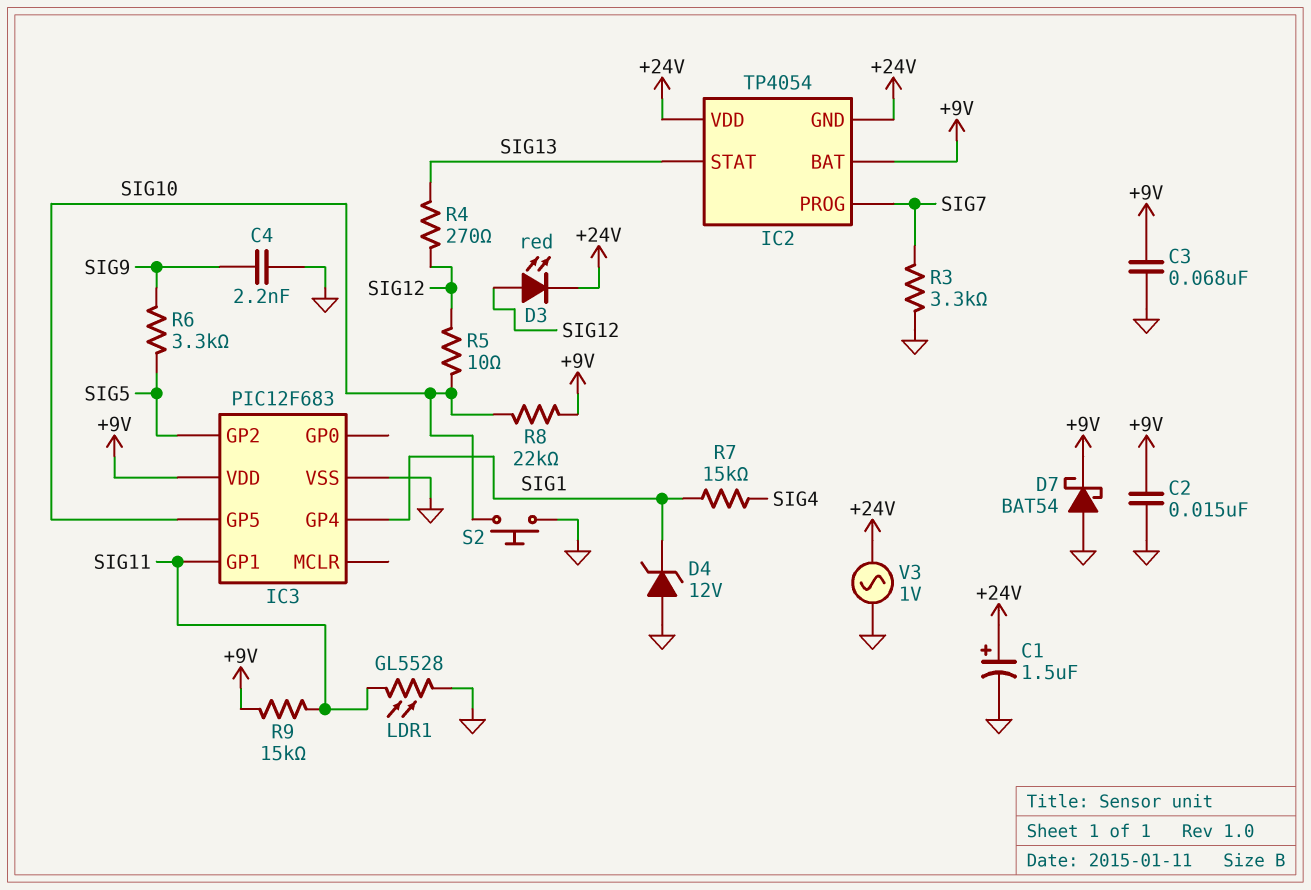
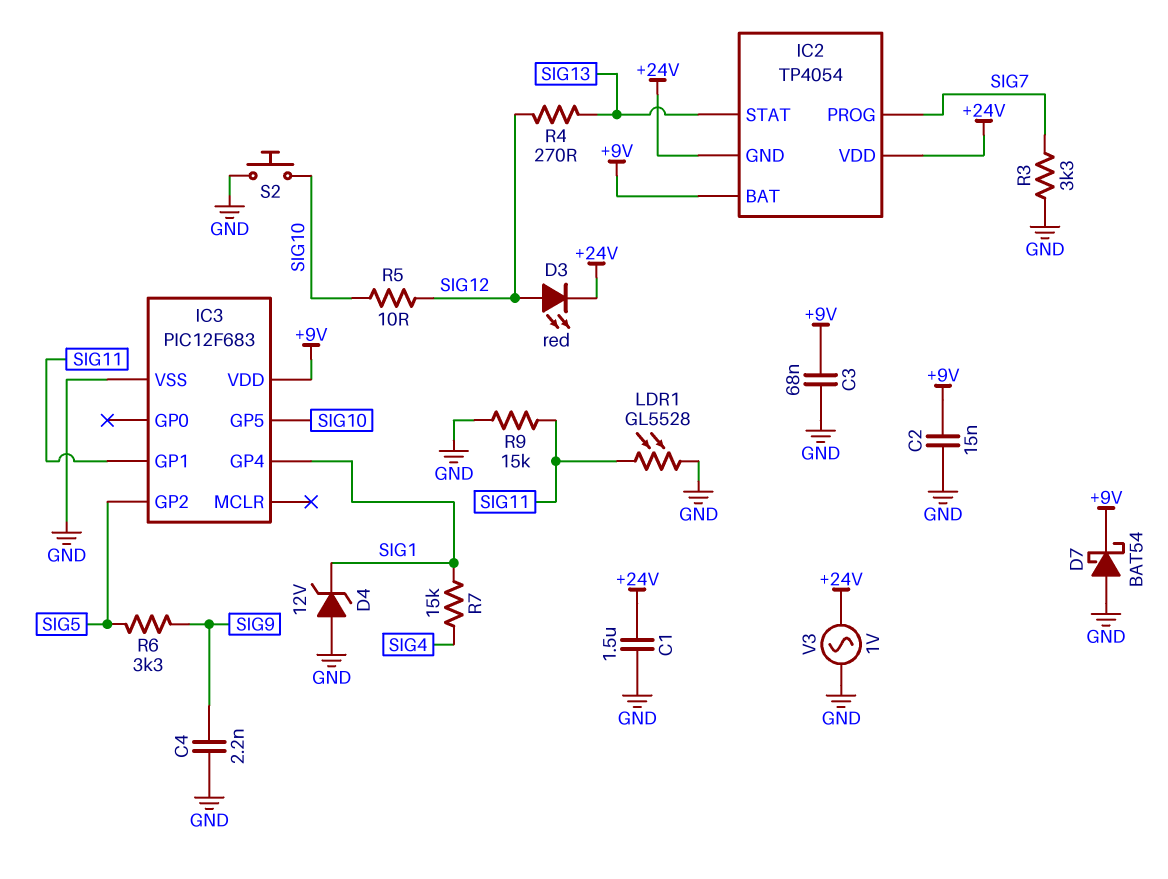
C1: 1.5uF (plus +24V, minus GND) -> 1.5uF (+24V, GND)
R8: 22k (+9V, SIG10) -> none
R9: 15k (+9V, SIG11) -> 15k (GND, SIG11)

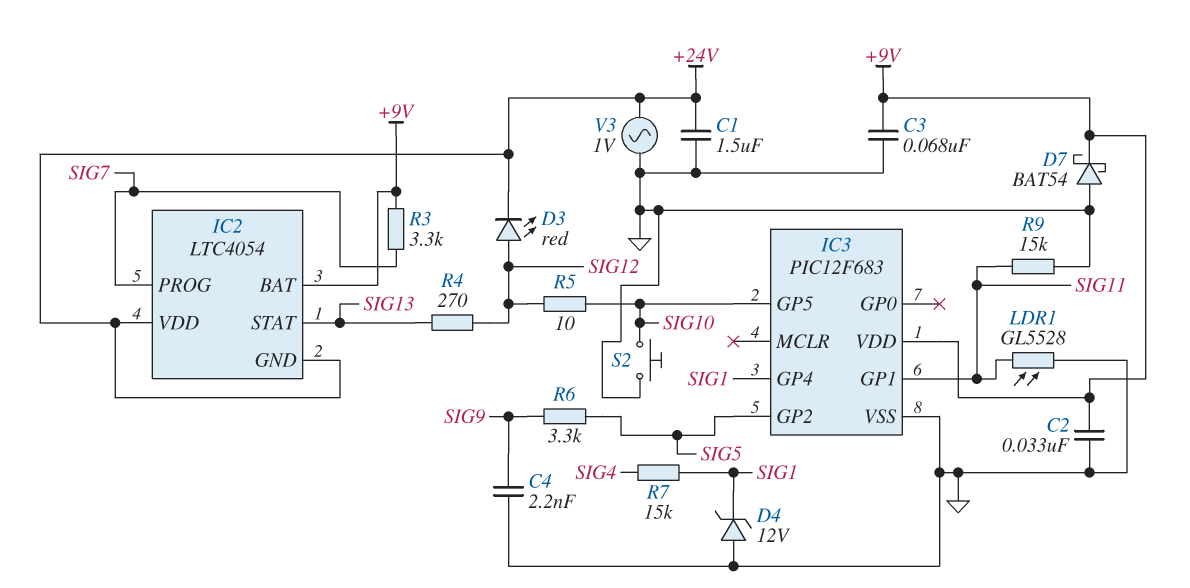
C2: 15nF (+9V, GND) -> 33nF (+9V, GND)
IC2: TP4054 -> LTC4054
R3: 3.3k (GND, SIG7) -> 3.3k (+9V, SIG7)

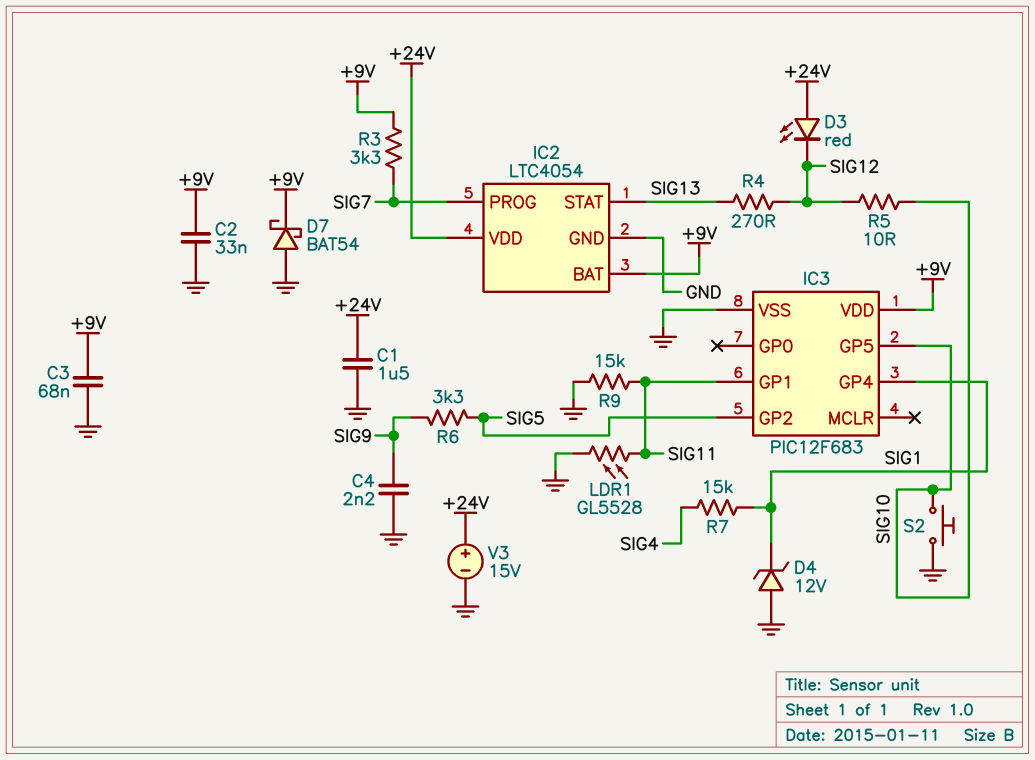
D3: LED red (A SIG12, K +24V) -> LED red (A +24V, K SIG12)
IC2 pin GND: +24V -> GND
V3: AC 1V (+24V, GND) -> 15V (plus +24V, minus GND)

